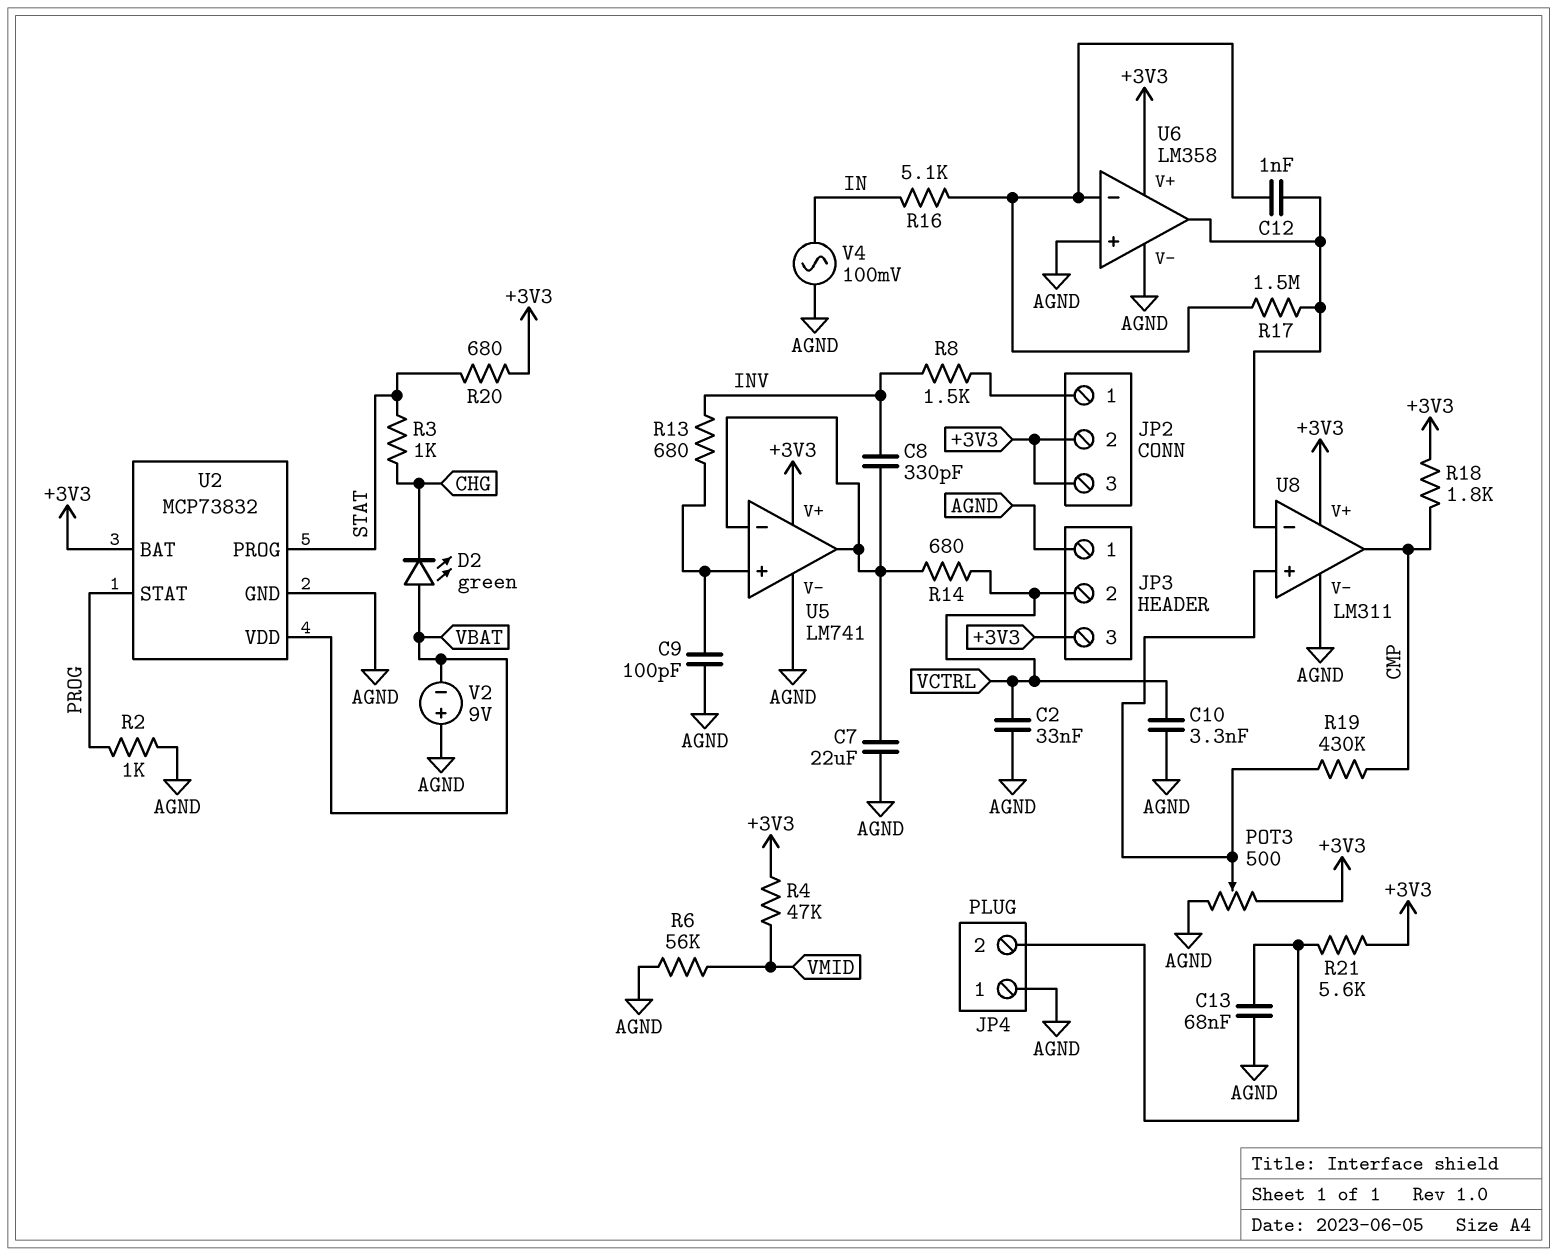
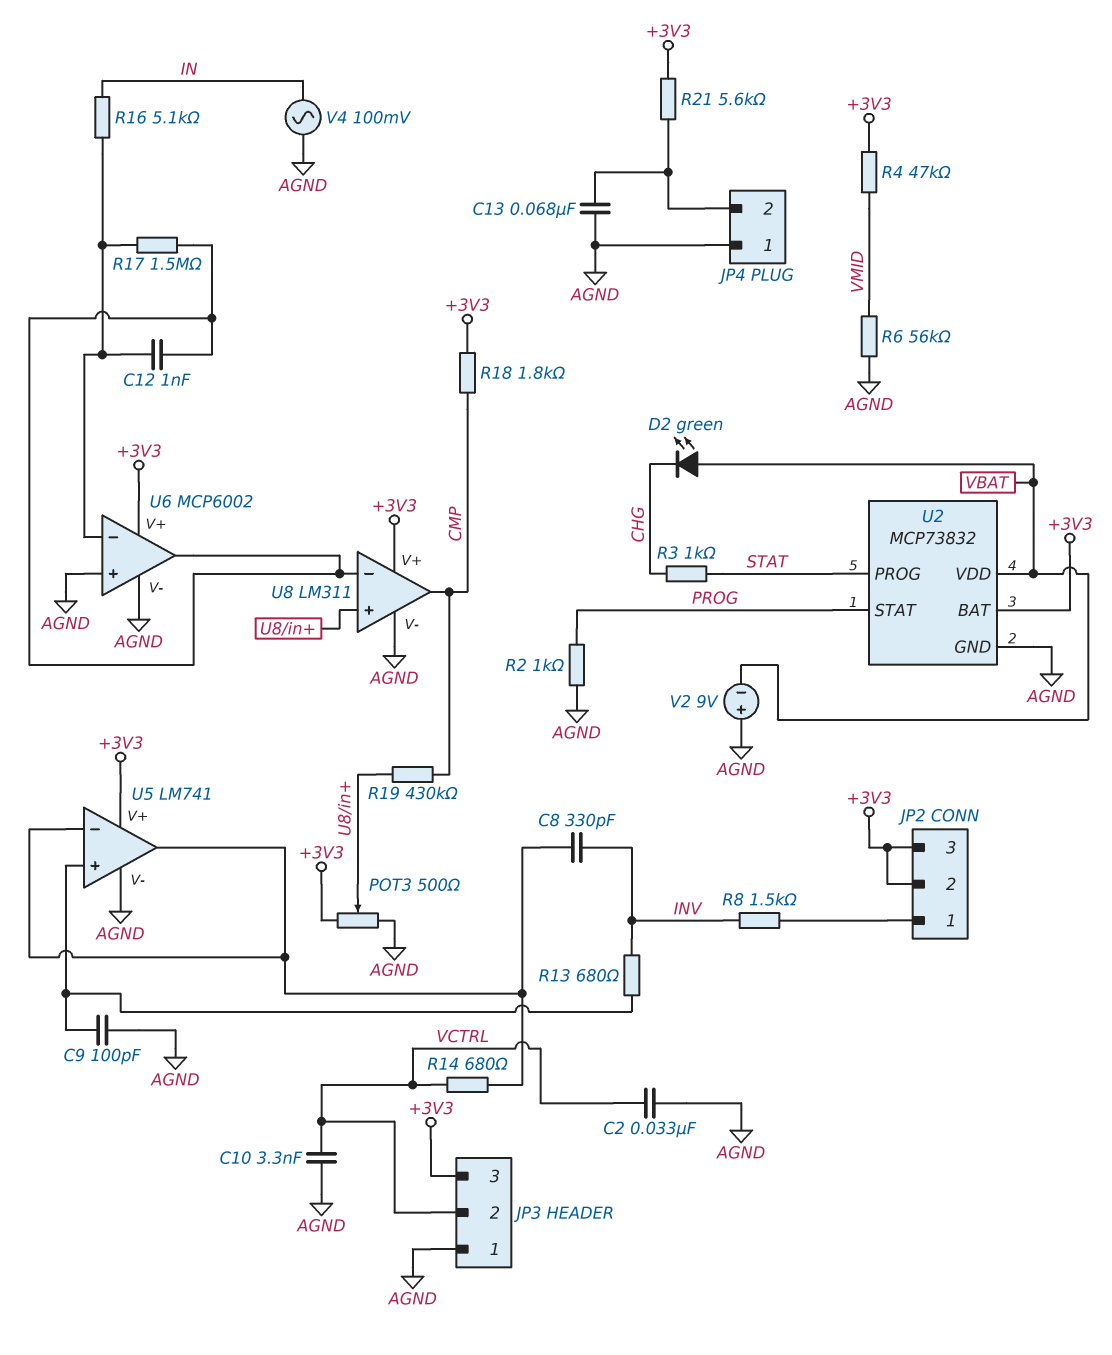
C7: 22uF (AGND, U5/in-) -> none
R20: 680 (+3V3, STAT) -> none
U6: LM358 -> MCP6002

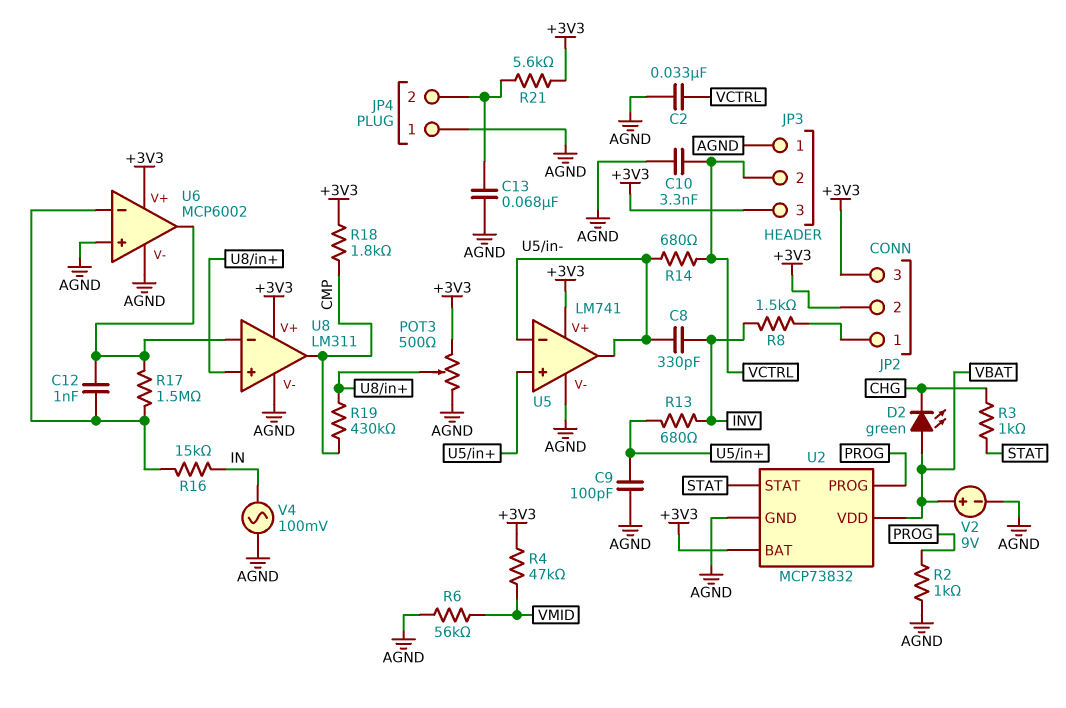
R16: 5.1k (IN, U6/in-) -> 15k (IN, U6/in-)
U2 pin PROG: STAT -> PROG
U2 pin STAT: PROG -> STAT
V2: 9V (plus AGND, minus VBAT) -> 9V (plus VBAT, minus AGND)

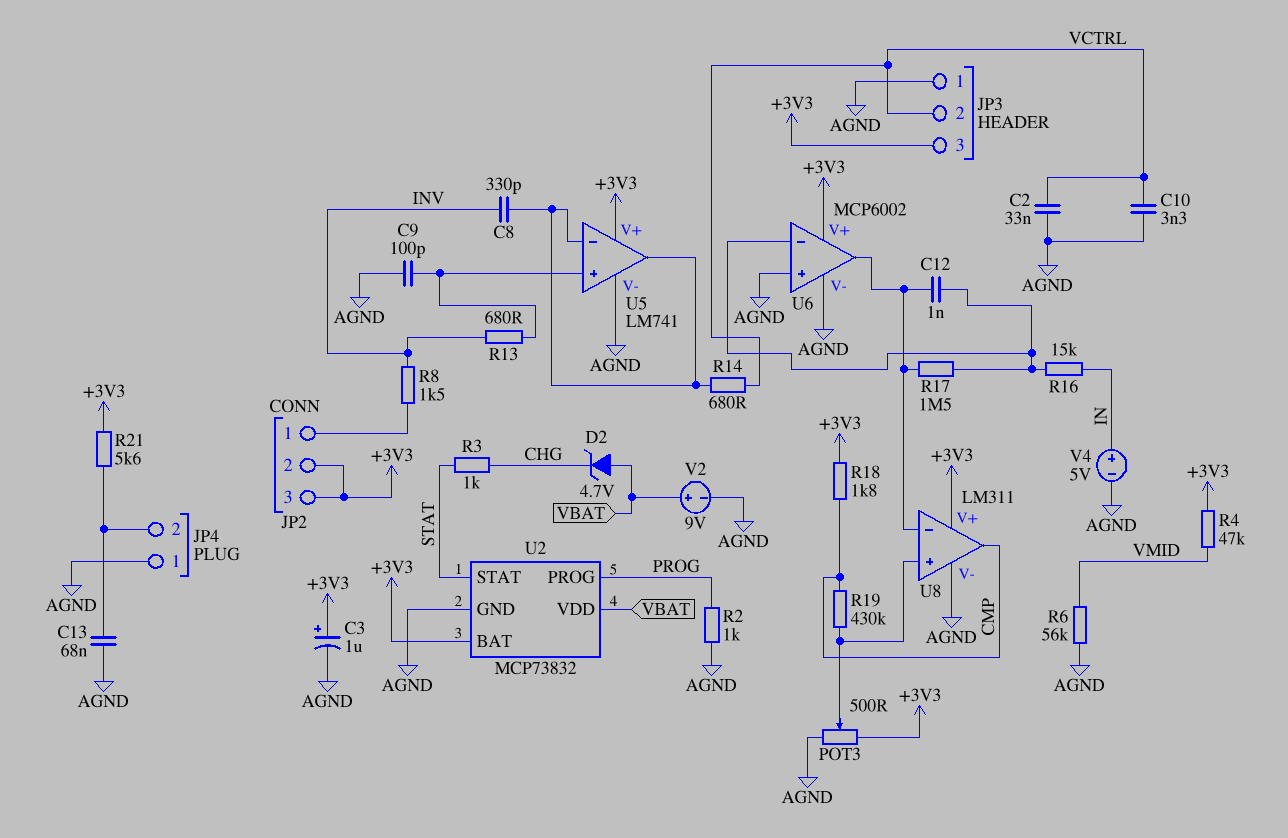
C3: none -> 1uF (plus +3V3, minus AGND)
D2: LED green (A VBAT, K CHG) -> zener 4.7V (A VBAT, K CHG)
V4: AC 100mV (AGND, IN) -> 5V (plus IN, minus AGND)

